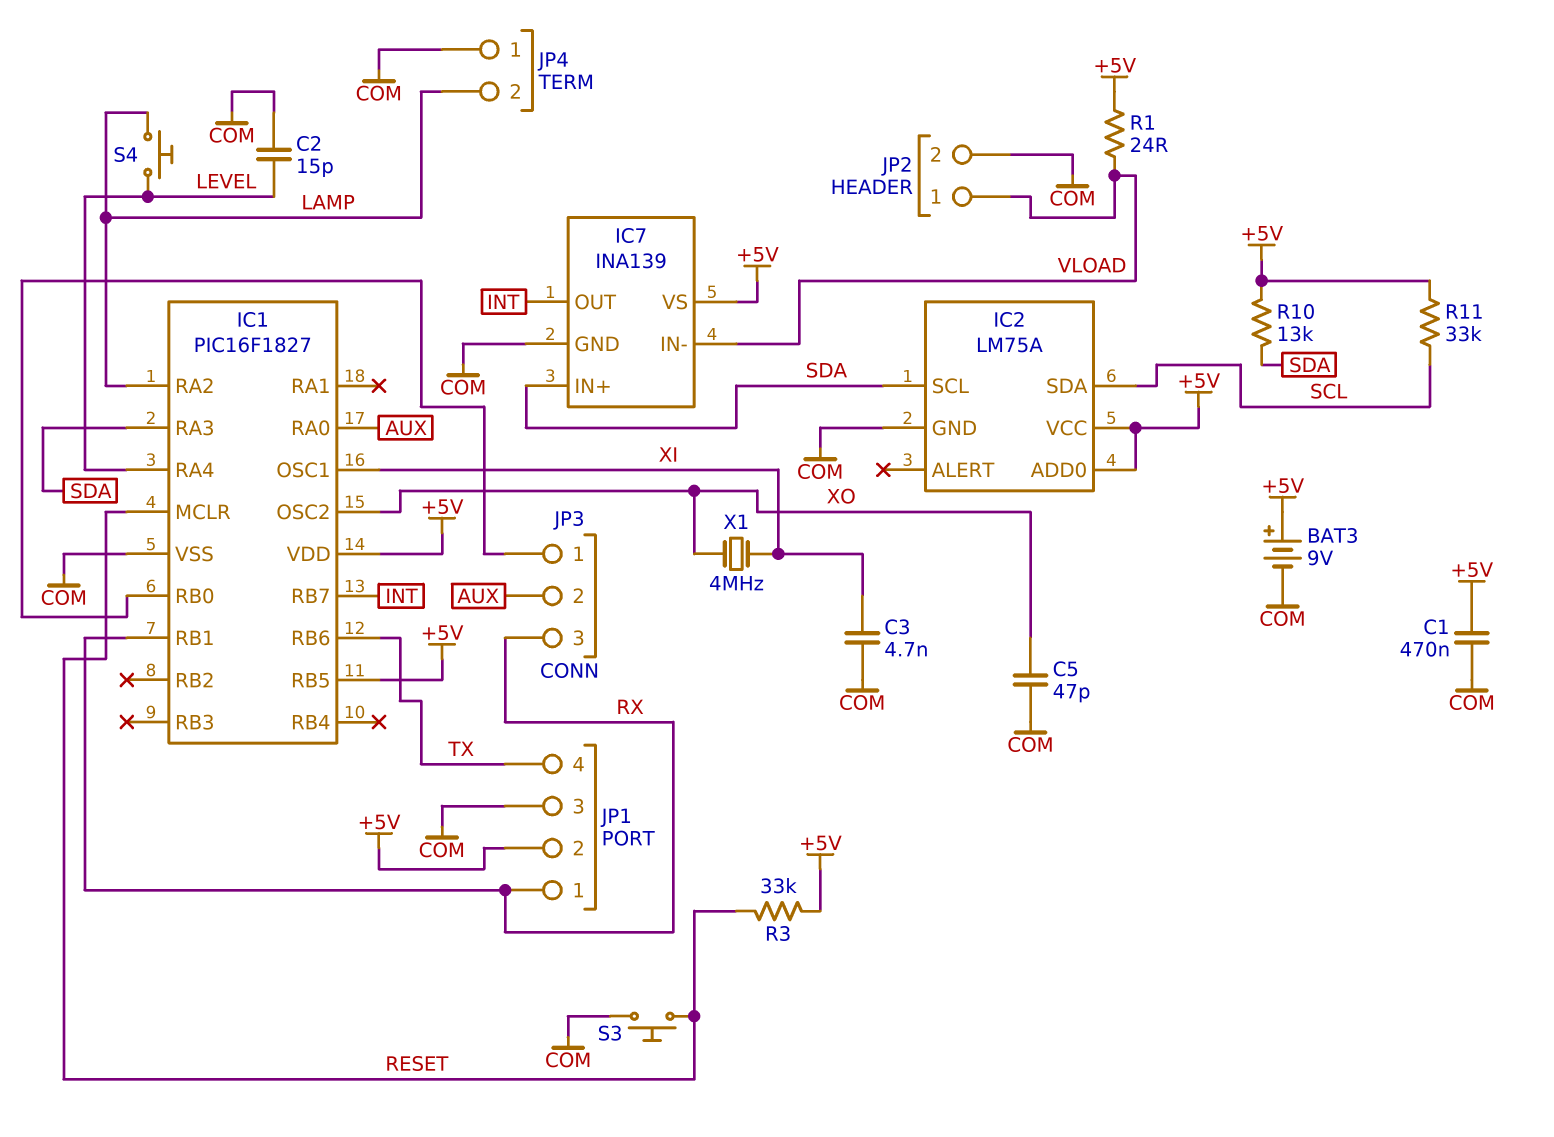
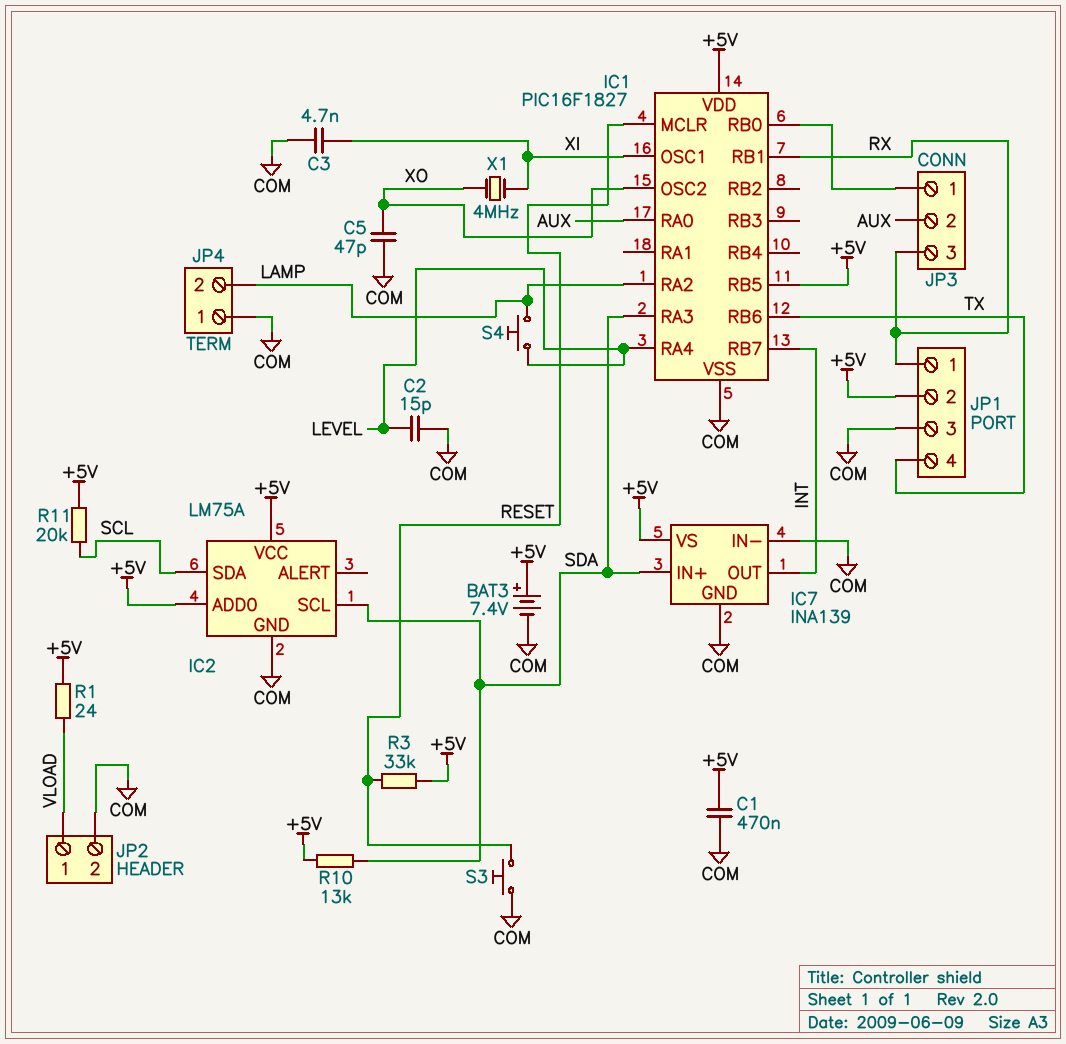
BAT3: 9V (plus +5V, minus COM) -> 7.4V (plus +5V, minus COM)
IC7 pin IN-: VLOAD -> COM
R11: 33k (+5V, SCL) -> 20k (+5V, SCL)

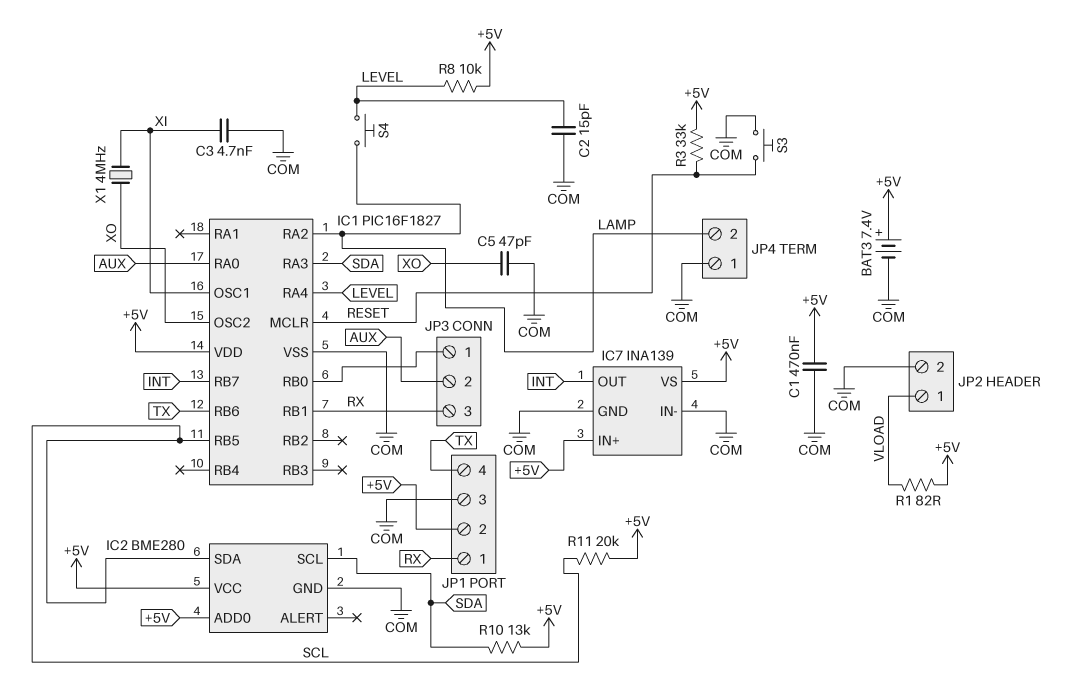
IC1 pin RB5: +5V -> SCL
IC2: LM75A -> BME280
IC7 pin IN+: SDA -> +5V
R1: 24 (+5V, VLOAD) -> 82 (+5V, VLOAD)
R8: none -> 10k (+5V, LEVEL)

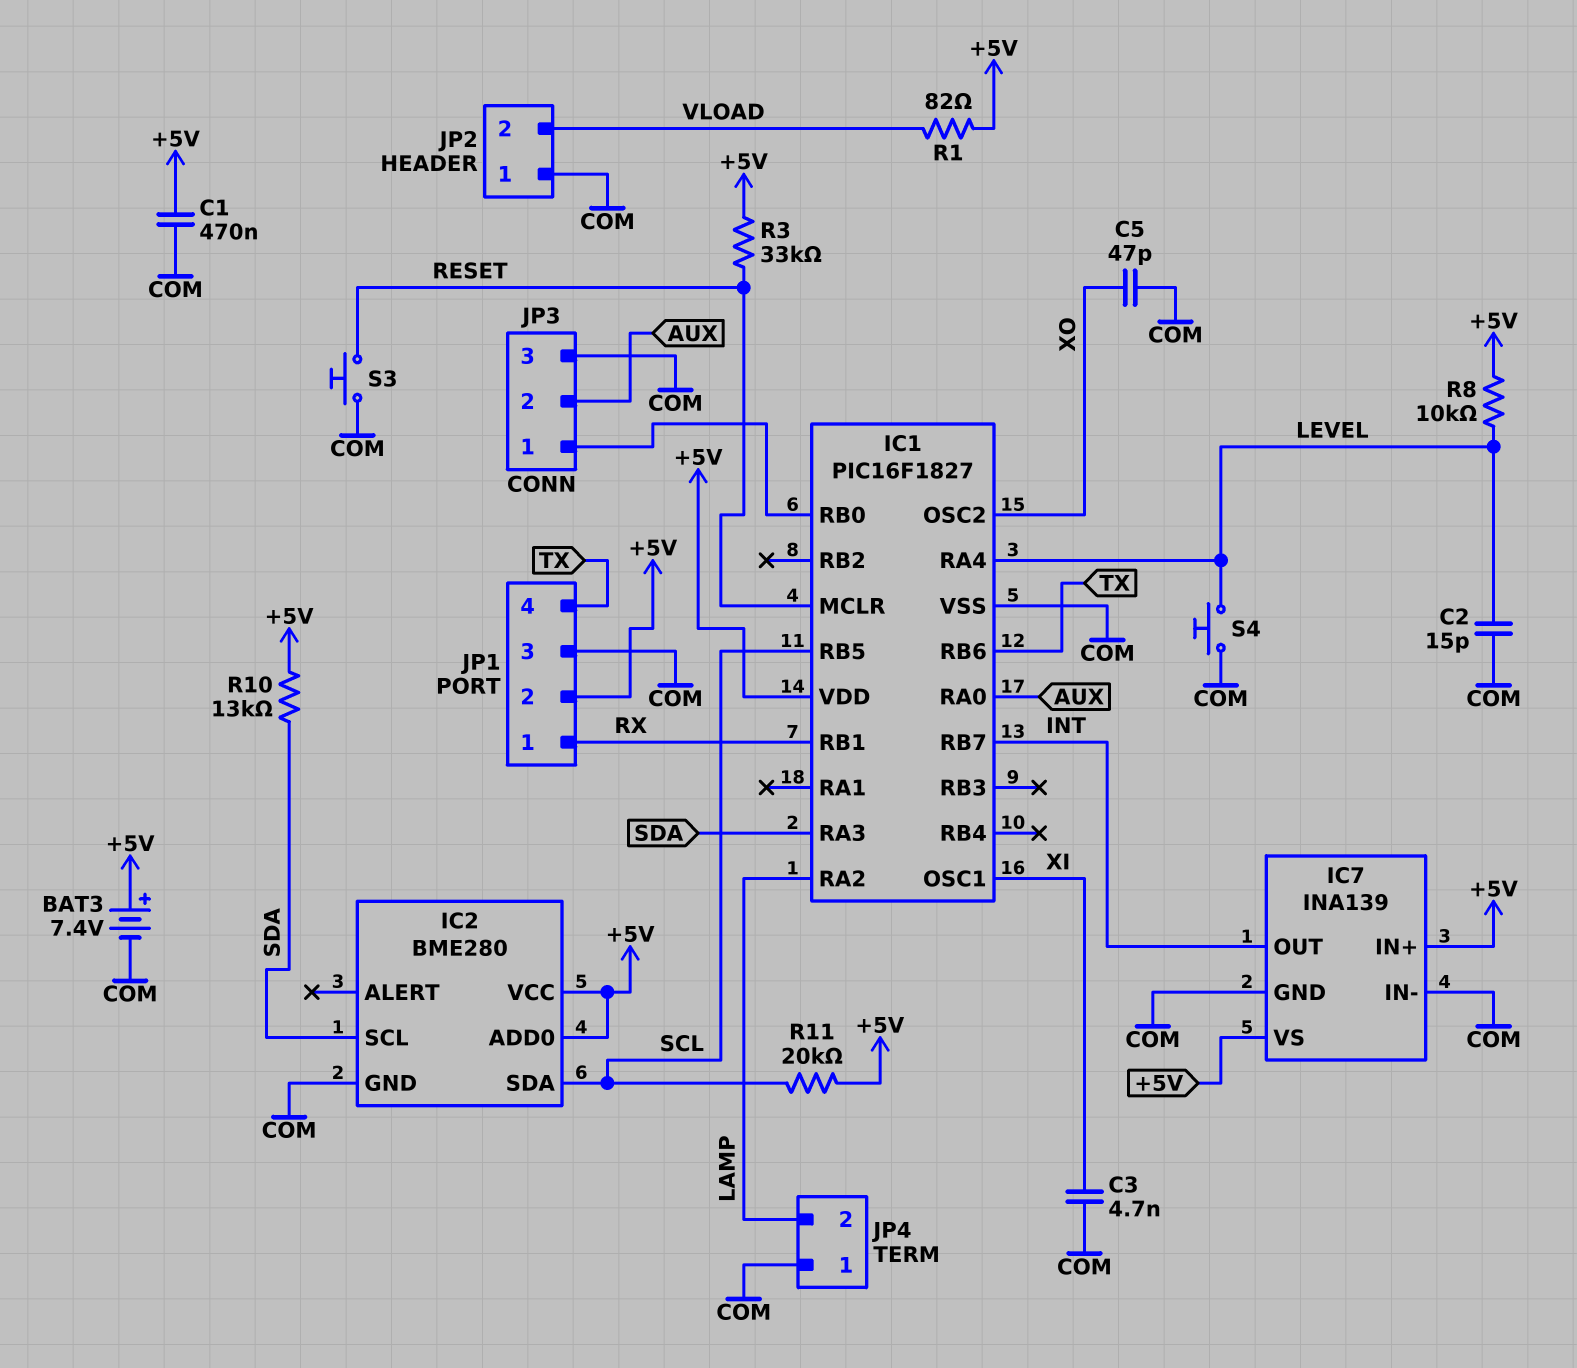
JP2 pin 1: VLOAD -> COM
JP2 pin 2: COM -> VLOAD
JP3 pin 3: RX -> COM
S4: button (LAMP, LEVEL) -> button (COM, LEVEL)
X1: 4MHz (XI, XO) -> none

